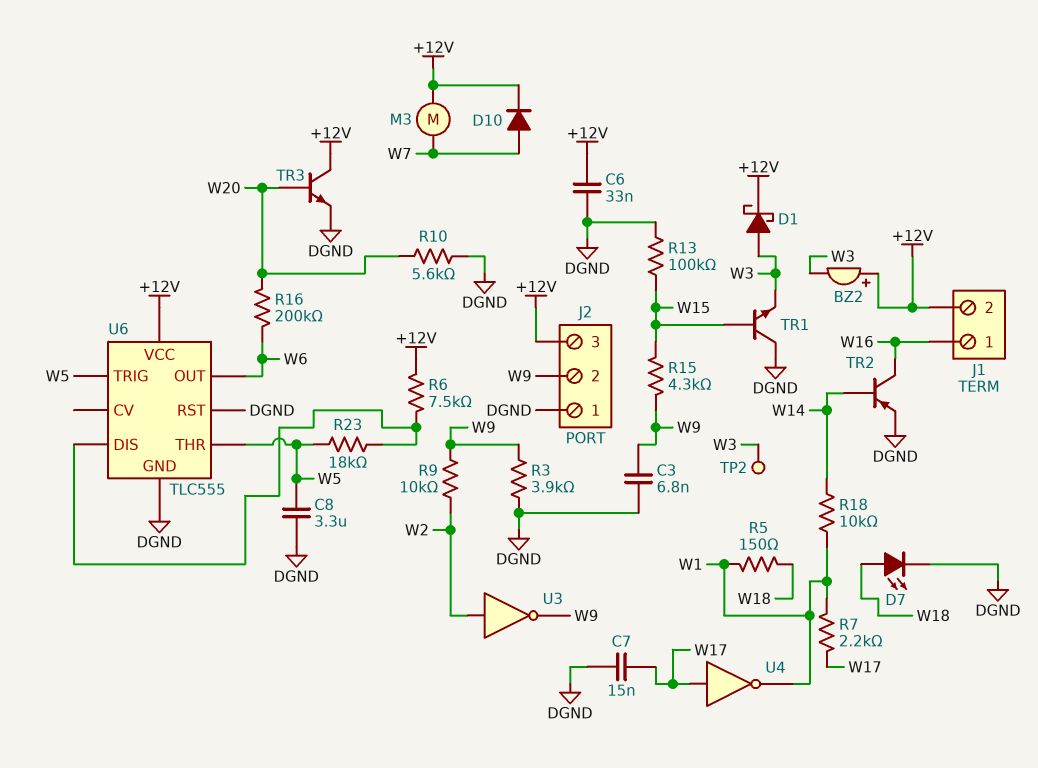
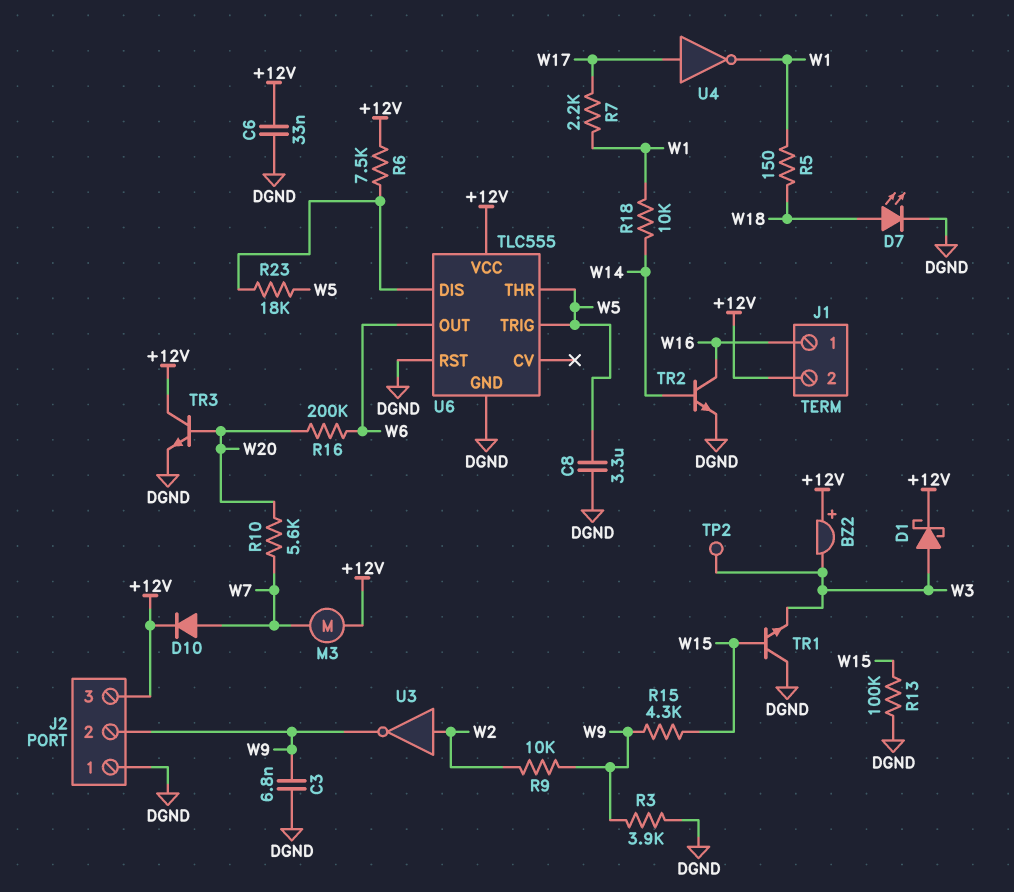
C7: 15nF (DGND, W17) -> none
R10: 5.6k (DGND, W20) -> 5.6k (W7, W20)
TR2: PNP (B W14, C W16, E DGND) -> NPN (B W14, C W16, E DGND)

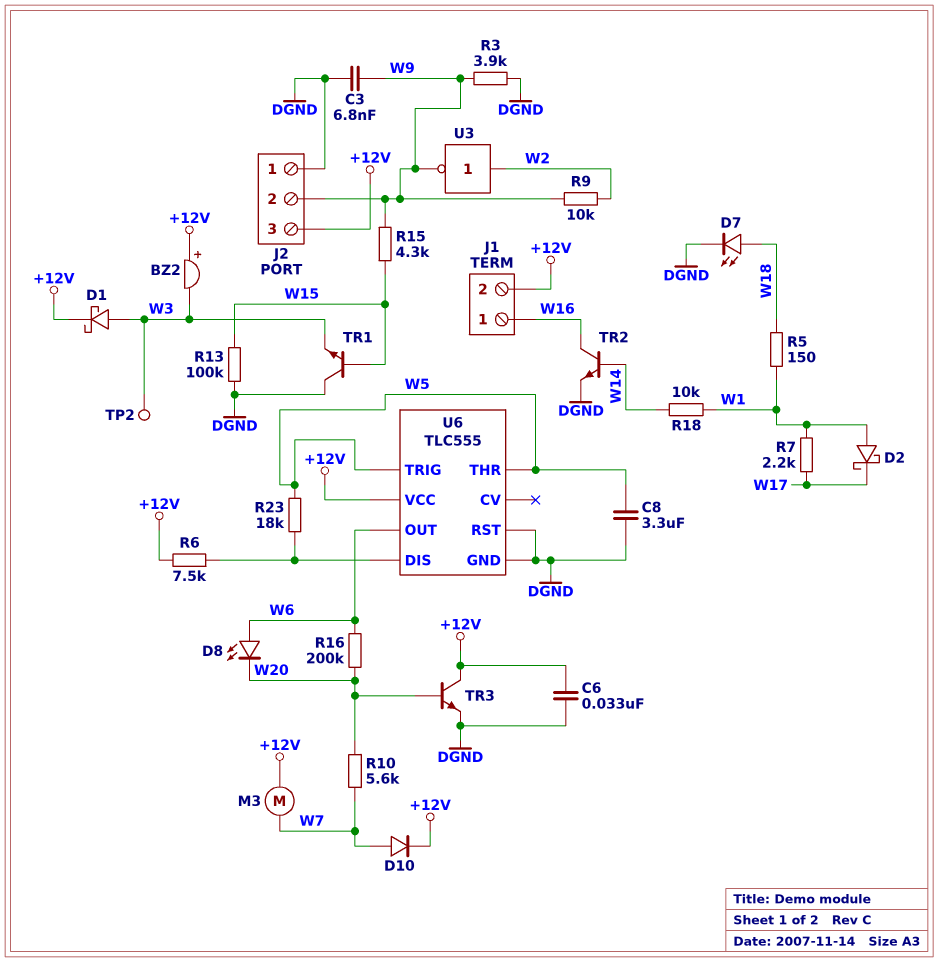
D2: none -> schottky (A W1, K W17)
D8: none -> LED (A W6, K W20)
U4: NOT (in W17, out W1) -> none

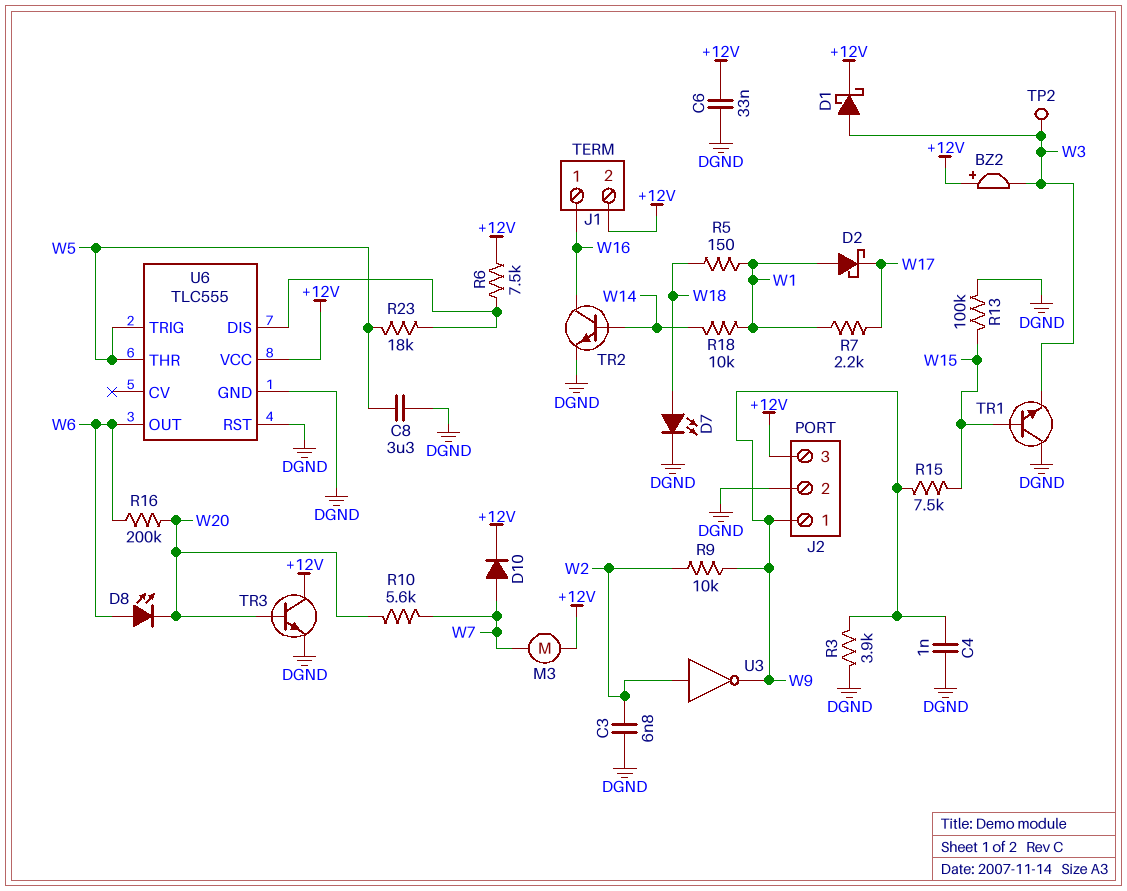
C3: 6.8nF (DGND, W9) -> 6.8nF (DGND, W2)
C4: none -> 1nF (DGND, W9)
J2 pin 1: DGND -> W9
J2 pin 2: W9 -> DGND
R15: 4.3k (W9, W15) -> 7.5k (W9, W15)

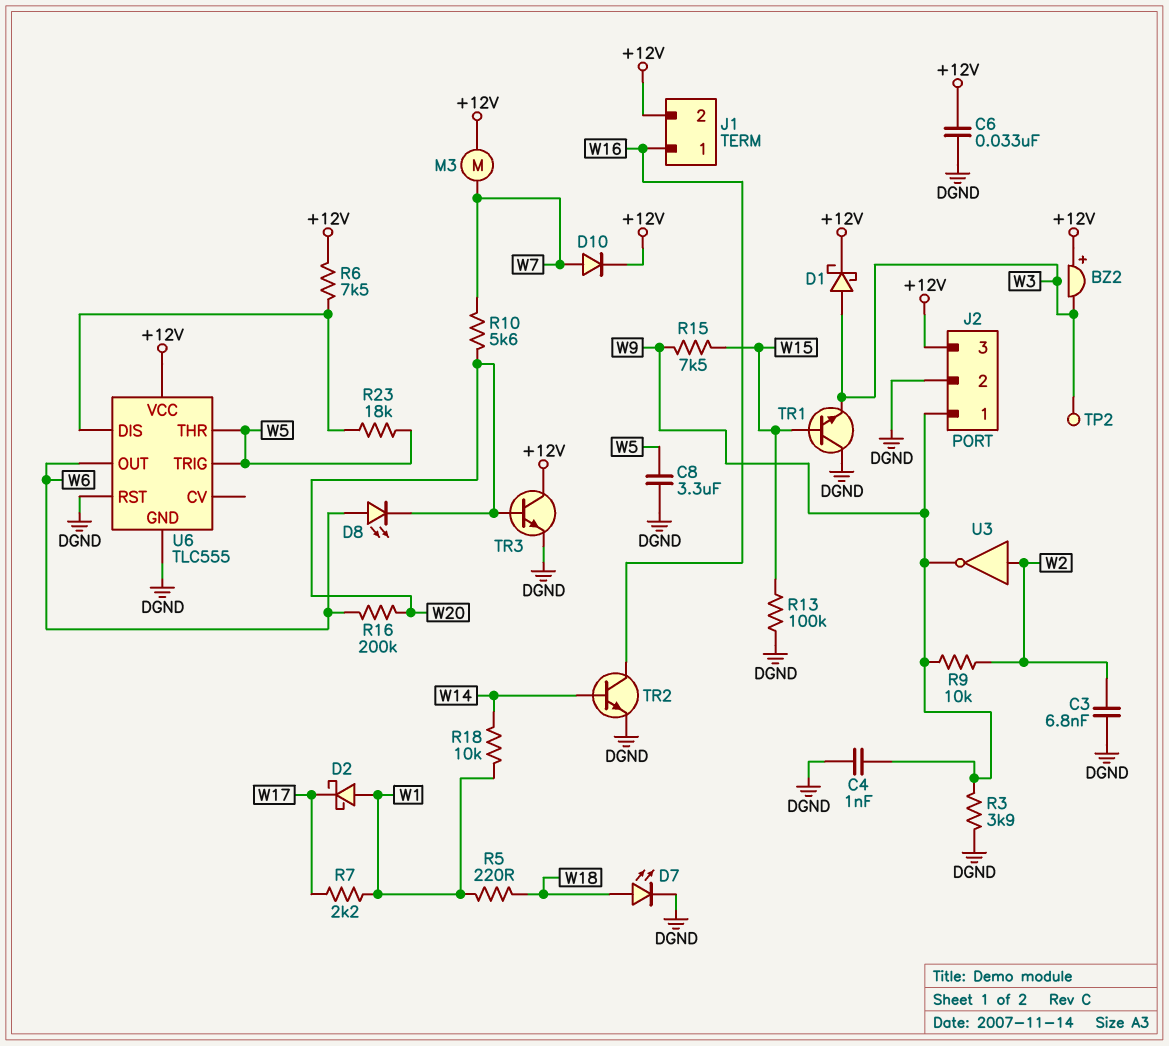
R5: 150 (W1, W18) -> 220 (W1, W18)

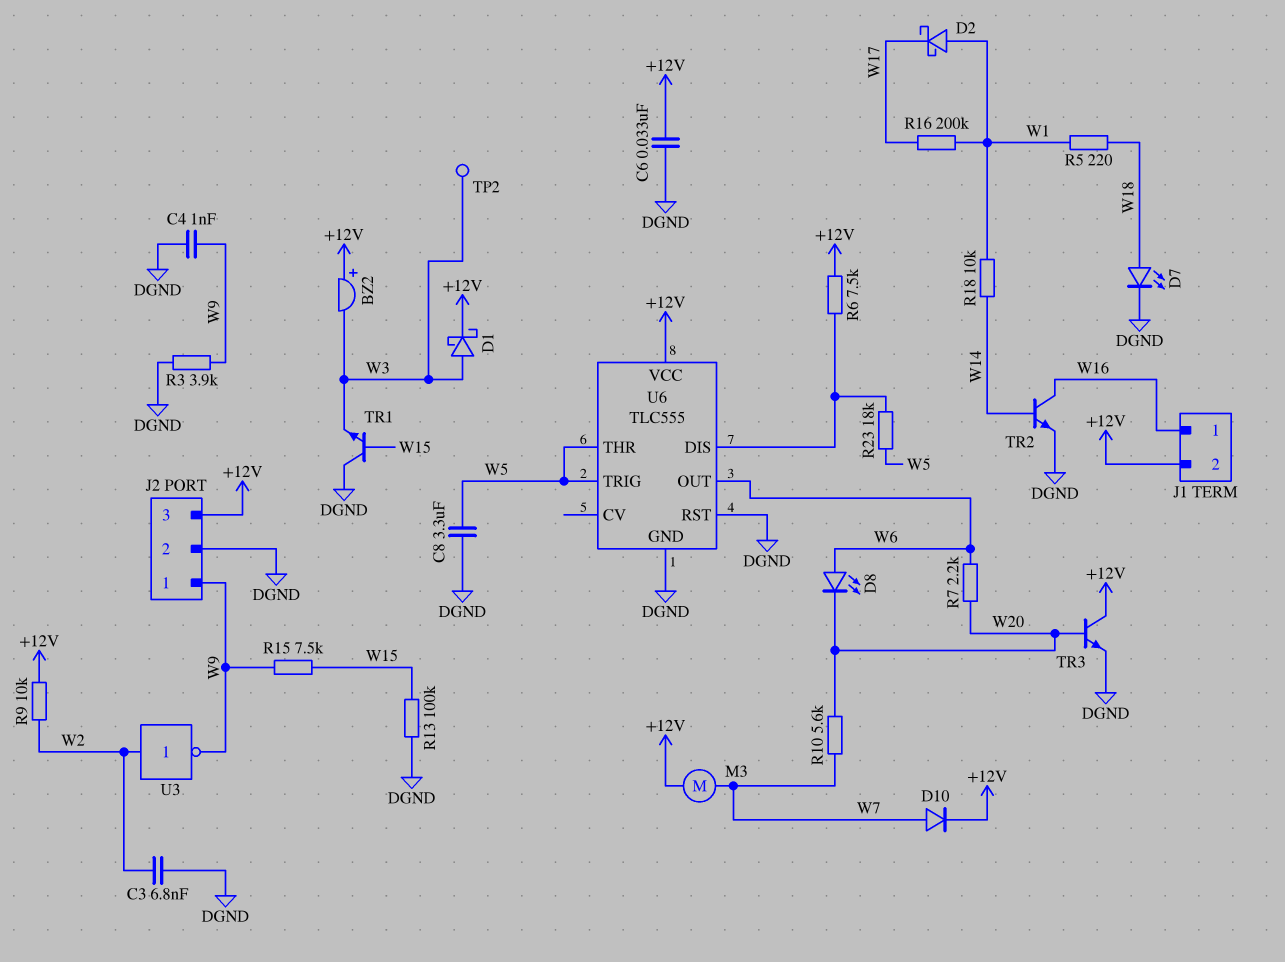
R7: 2.2k (W1, W17) -> 2.2k (W6, W20)
R9: 10k (W2, W9) -> 10k (+12V, W2)
R16: 200k (W6, W20) -> 200k (W1, W17)

